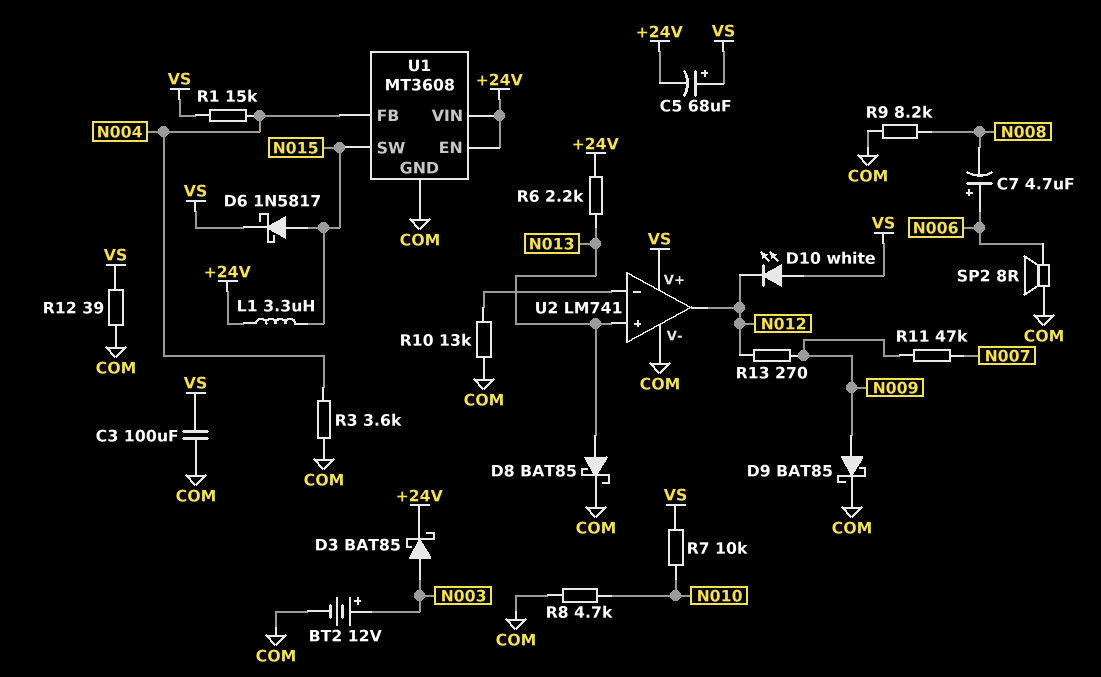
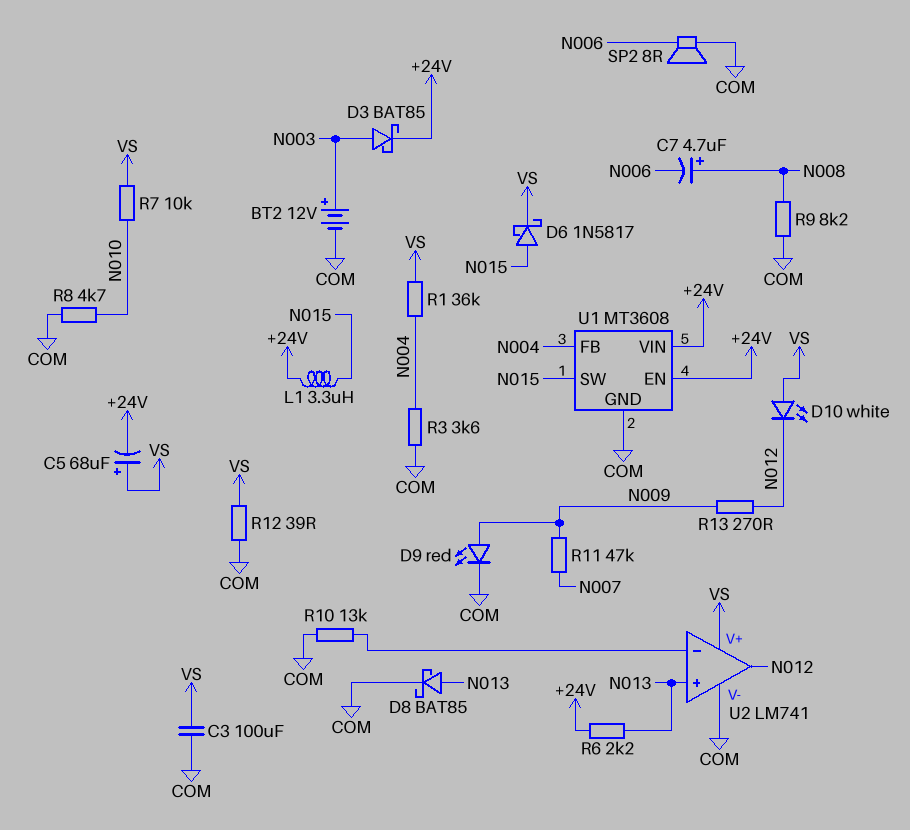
C7: 4.7uF (plus N006, minus N008) -> 4.7uF (plus N008, minus N006)
D9: schottky BAT85 (A N009, K COM) -> LED red (A N009, K COM)
R1: 15k (N004, VS) -> 36k (N004, VS)

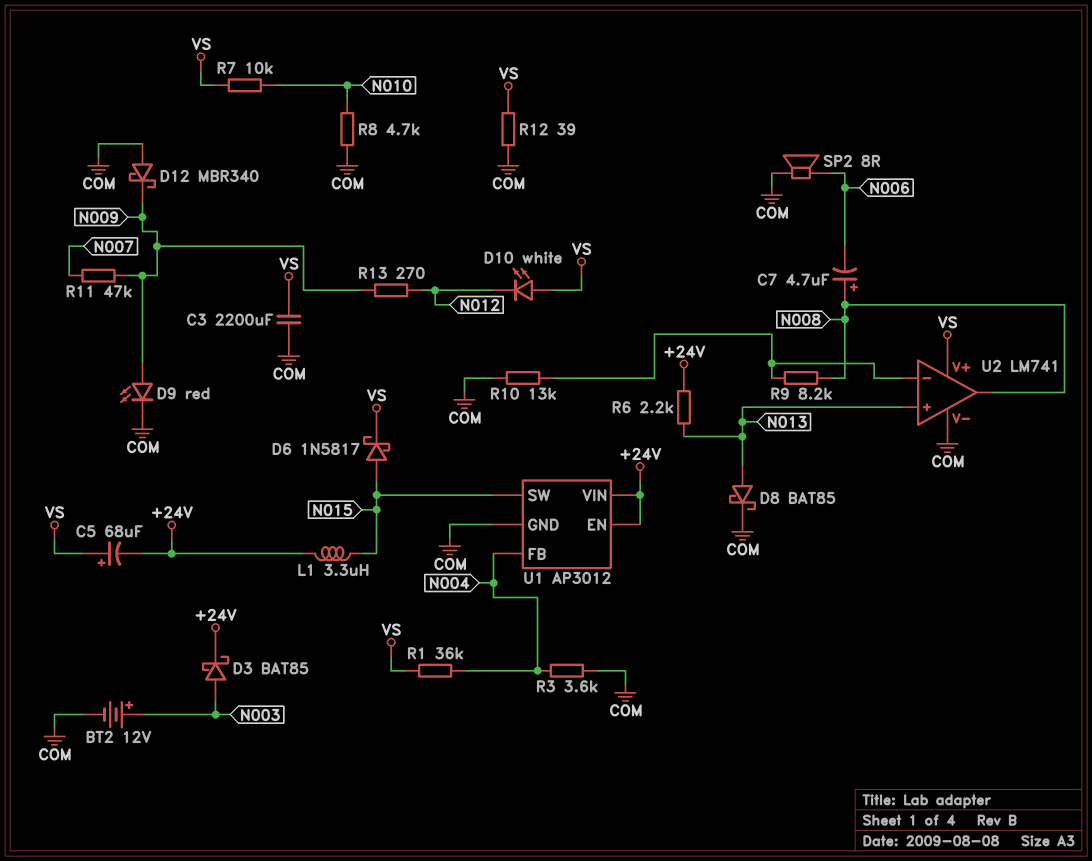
C3: 100uF (COM, VS) -> 2200uF (COM, VS)
D12: none -> schottky MBR340 (A COM, K N009)
R9: 8.2k (COM, N008) -> 8.2k (N008, U2/in-)
U1: MT3608 -> AP3012
U2 pin out: N012 -> N008

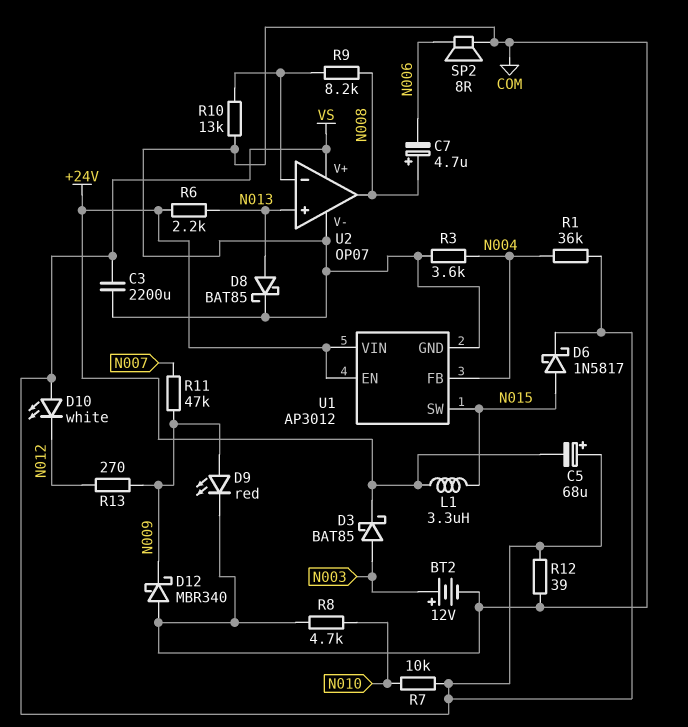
U2: LM741 -> OP07

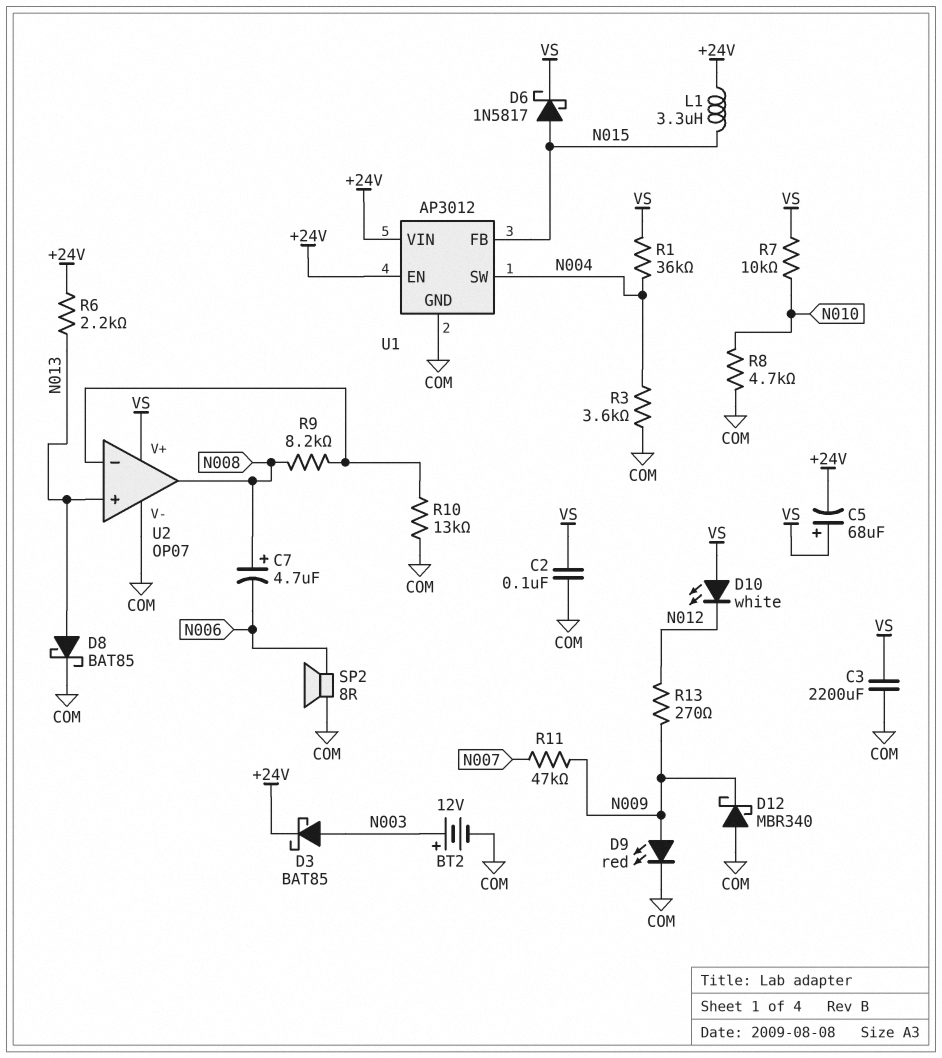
C2: none -> 100nF (COM, VS)
R12: 39 (COM, VS) -> none
U1 pin FB: N004 -> N015
U1 pin SW: N015 -> N004

